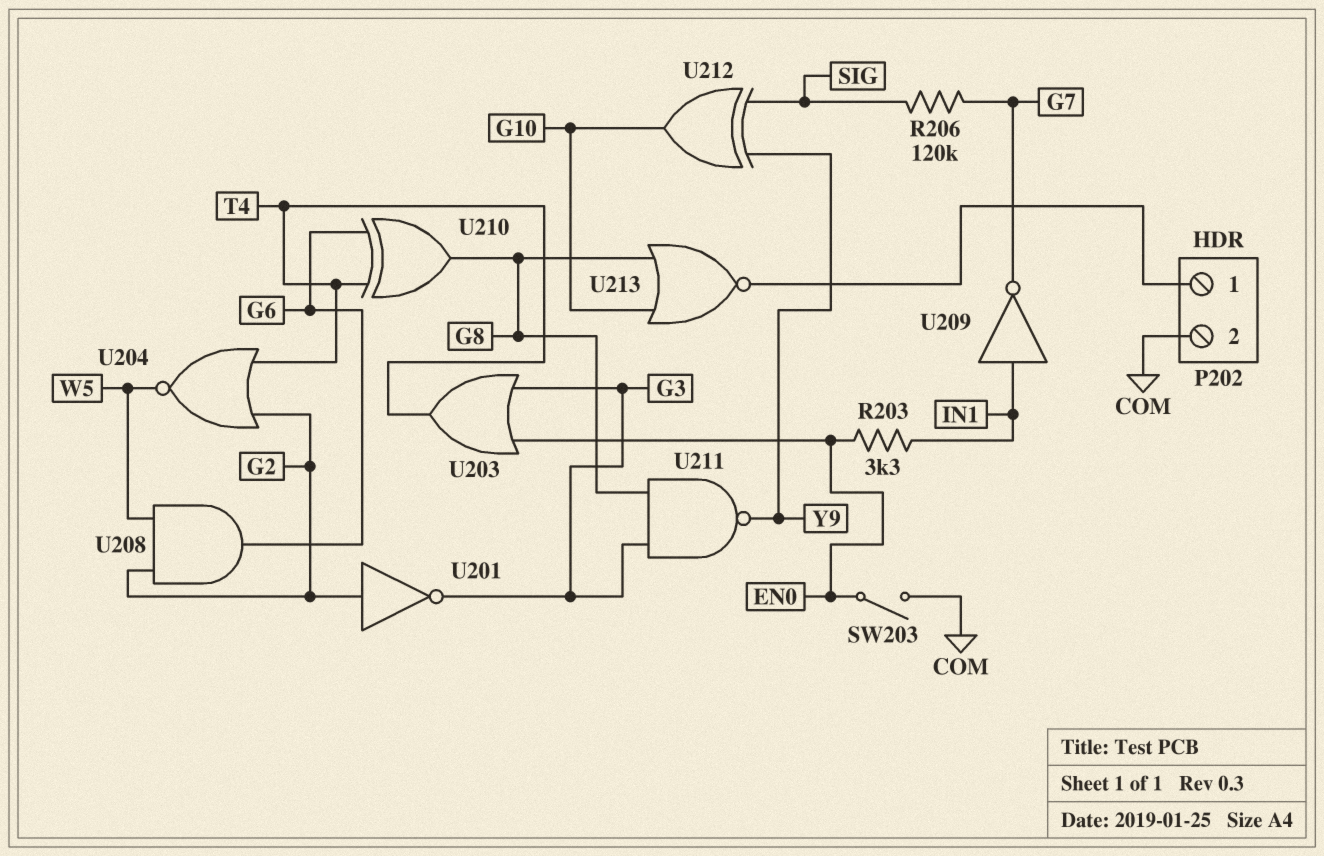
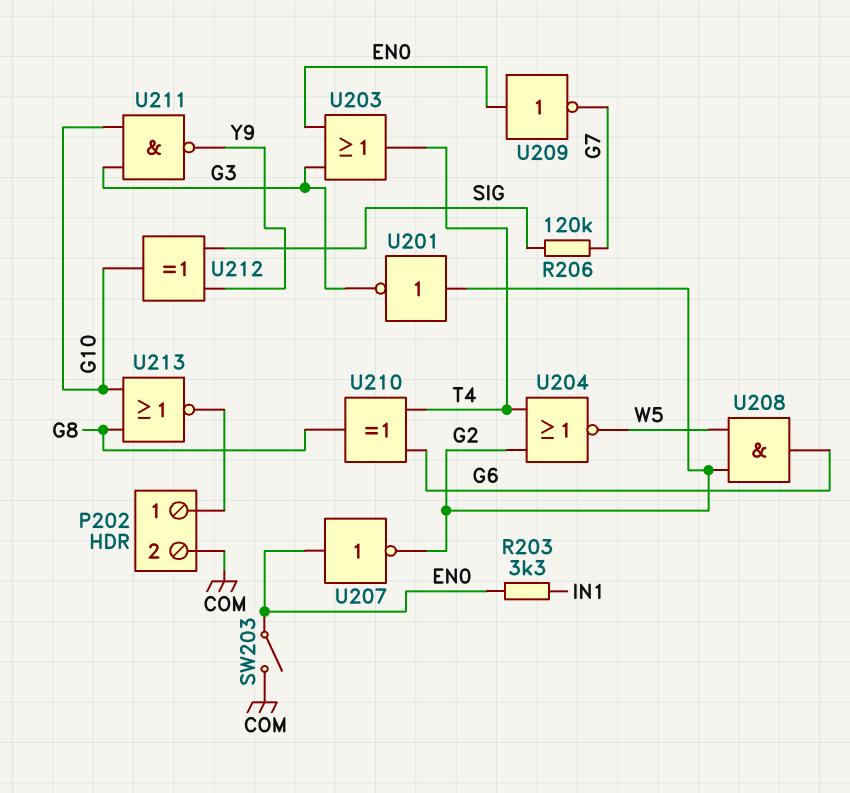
U207: none -> NOT (in EN0, out G2)
U209: NOT (in IN1, out G7) -> NOT (in EN0, out G7)
U211: NAND (in G3, in G8, out Y9) -> NAND (in G3, in G10, out Y9)

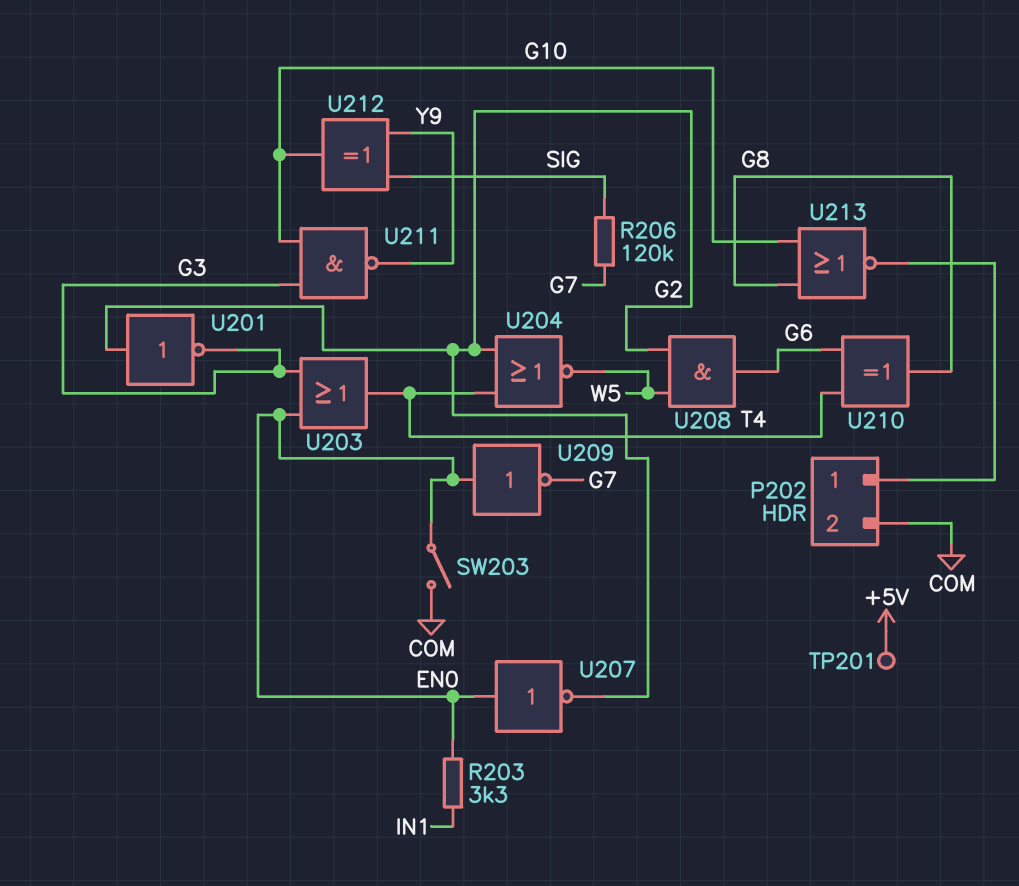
TP201: none -> test point (+5V)

